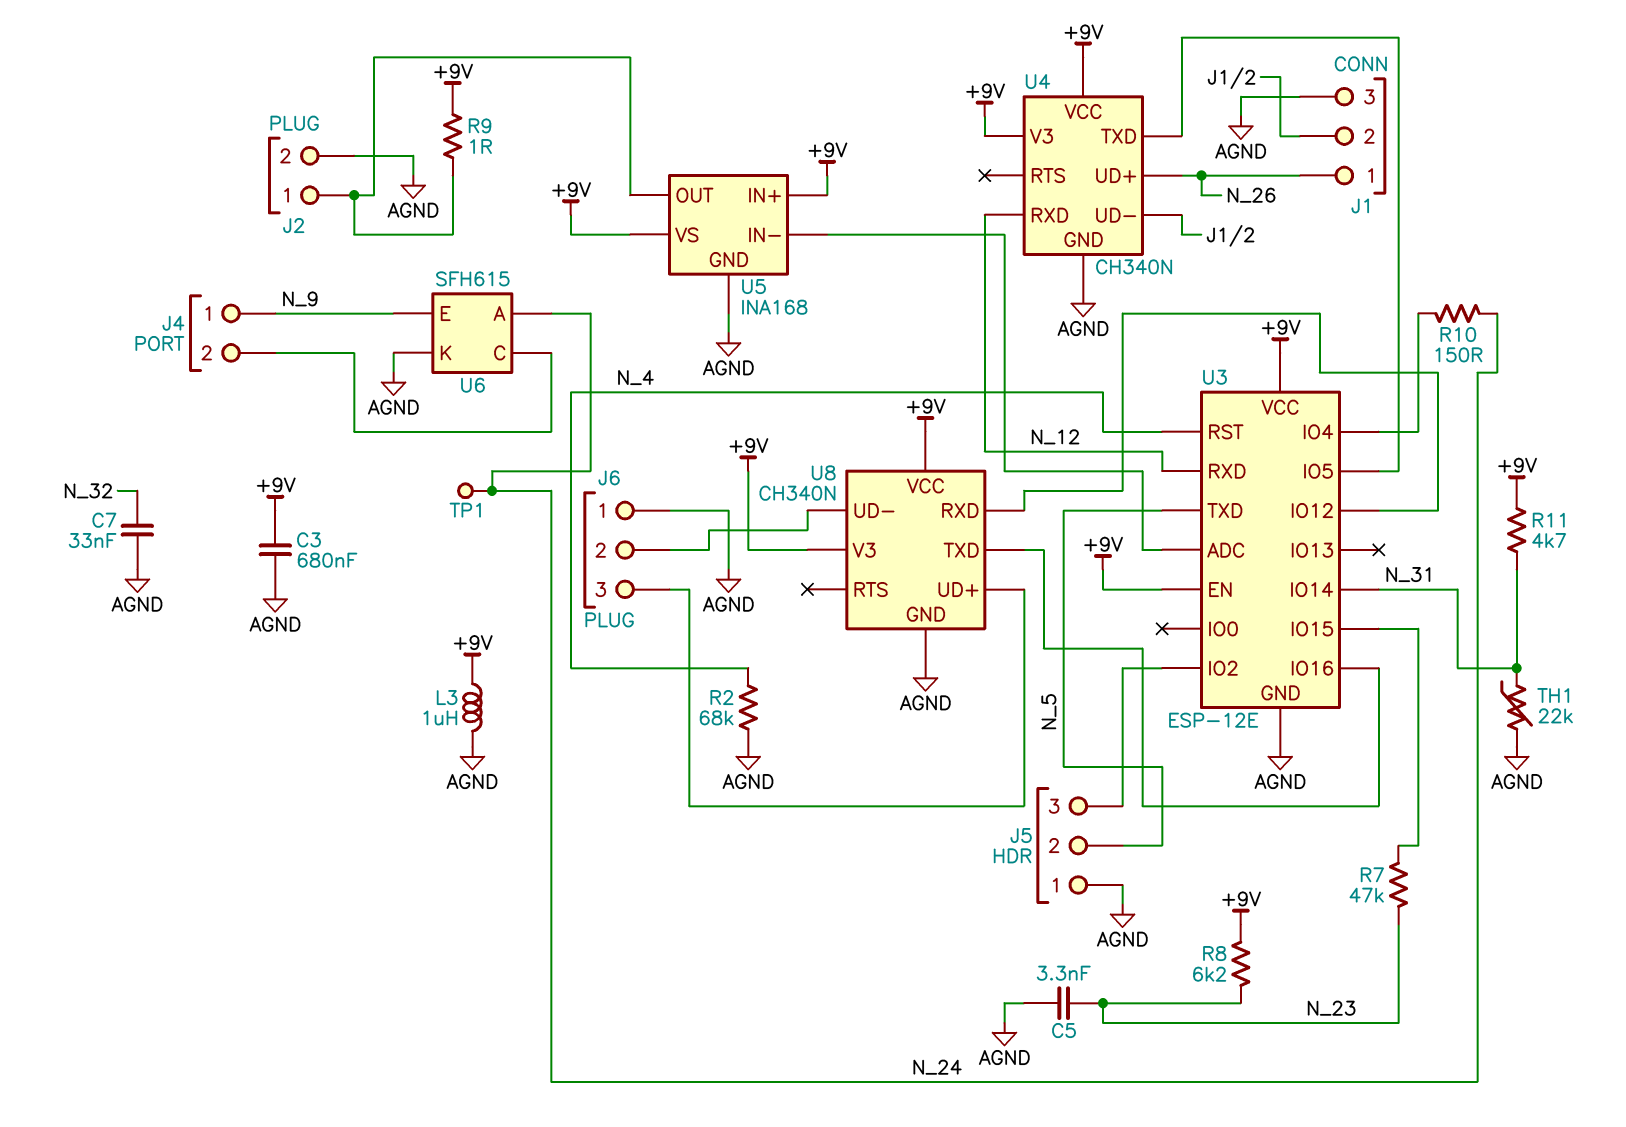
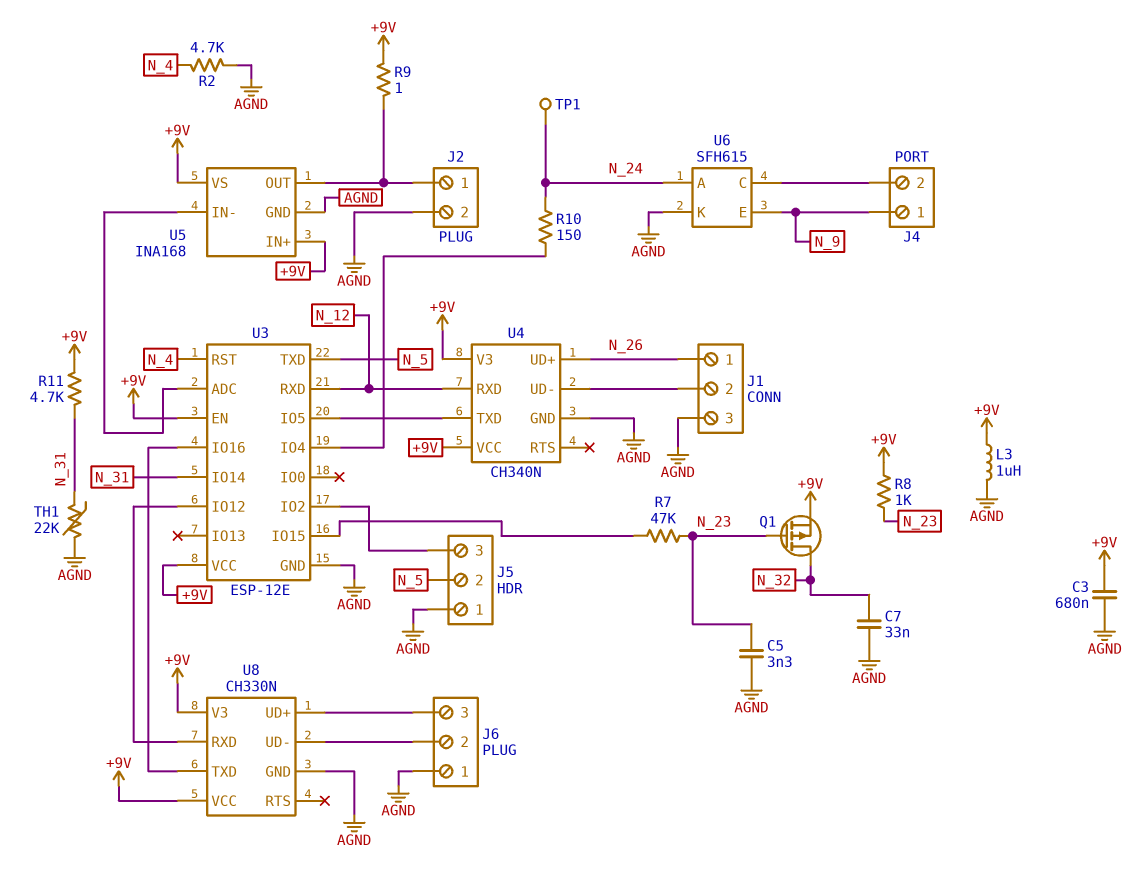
Q1: none -> PMOS (G N_23, D N_32, S +9V)
R2: 68k (AGND, N_4) -> 4.7k (AGND, N_4)
R8: 6.2k (+9V, N_23) -> 1k (+9V, N_23)
U8: CH340N -> CH330N

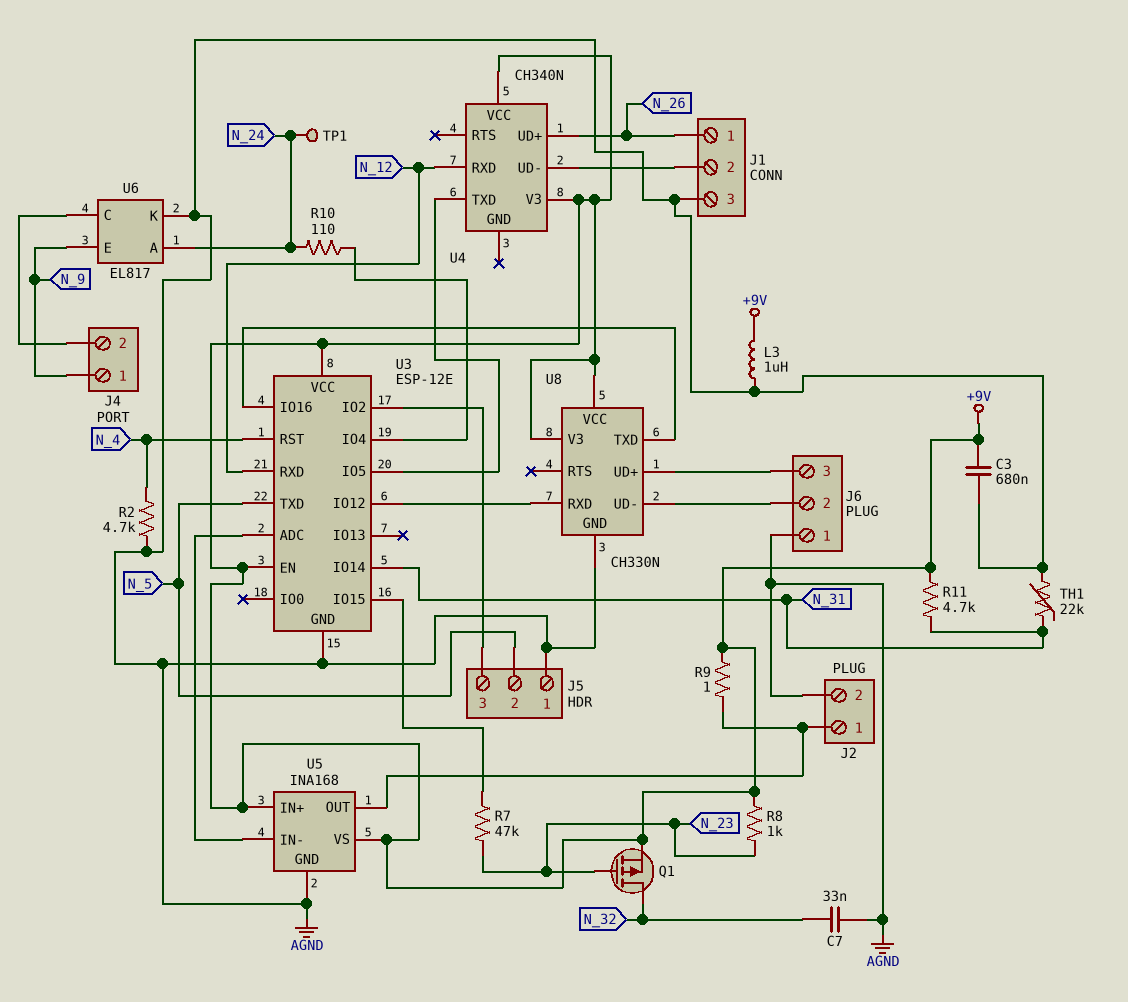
C5: 3.3nF (AGND, N_23) -> none
R10: 150 (N_24, U3/IO4) -> 110 (N_24, U3/IO4)
U4 pin GND: AGND -> none
U6: SFH615 -> EL817

